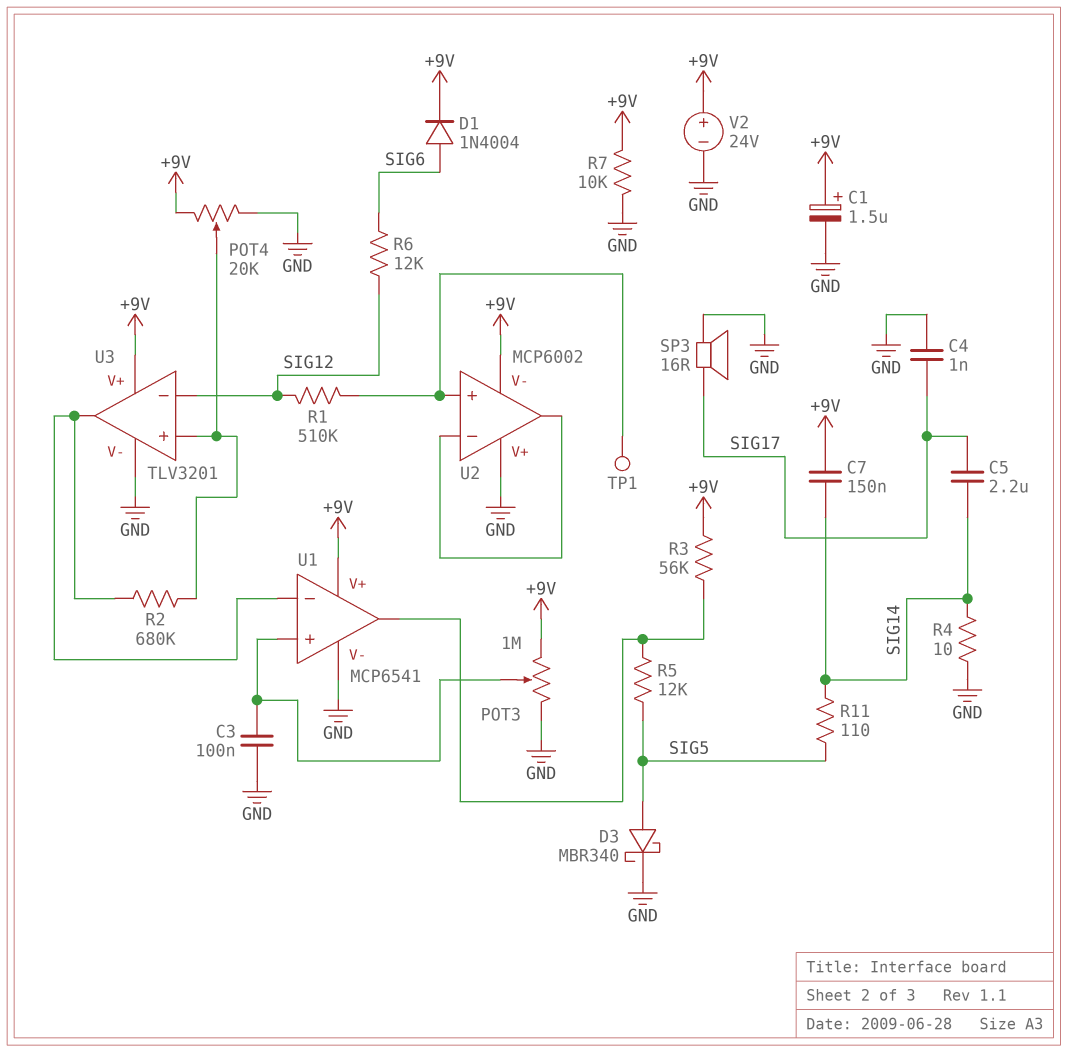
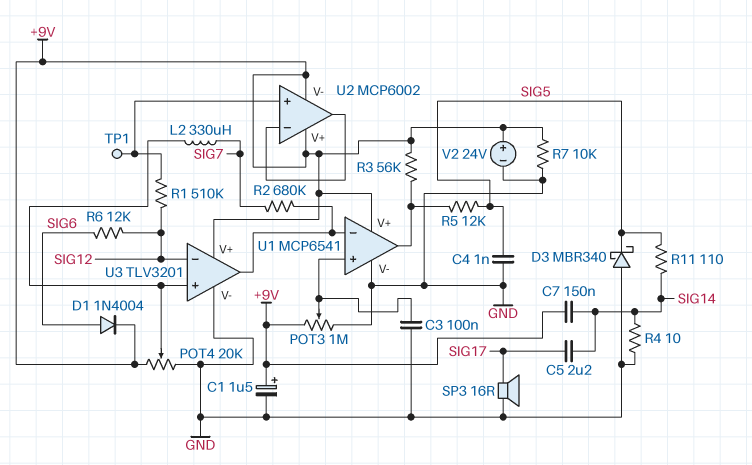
C4: 1nF (GND, SIG17) -> 1nF (GND, SIG5)
D3: schottky MBR340 (A SIG5, K GND) -> schottky MBR340 (A GND, K SIG5)
L2: none -> 330uH (SIG7, U3/in+)
R2: 680k (U1/in-, U3/in+) -> 680k (SIG7, U1/in-)
U2 pin V+: GND -> +9V

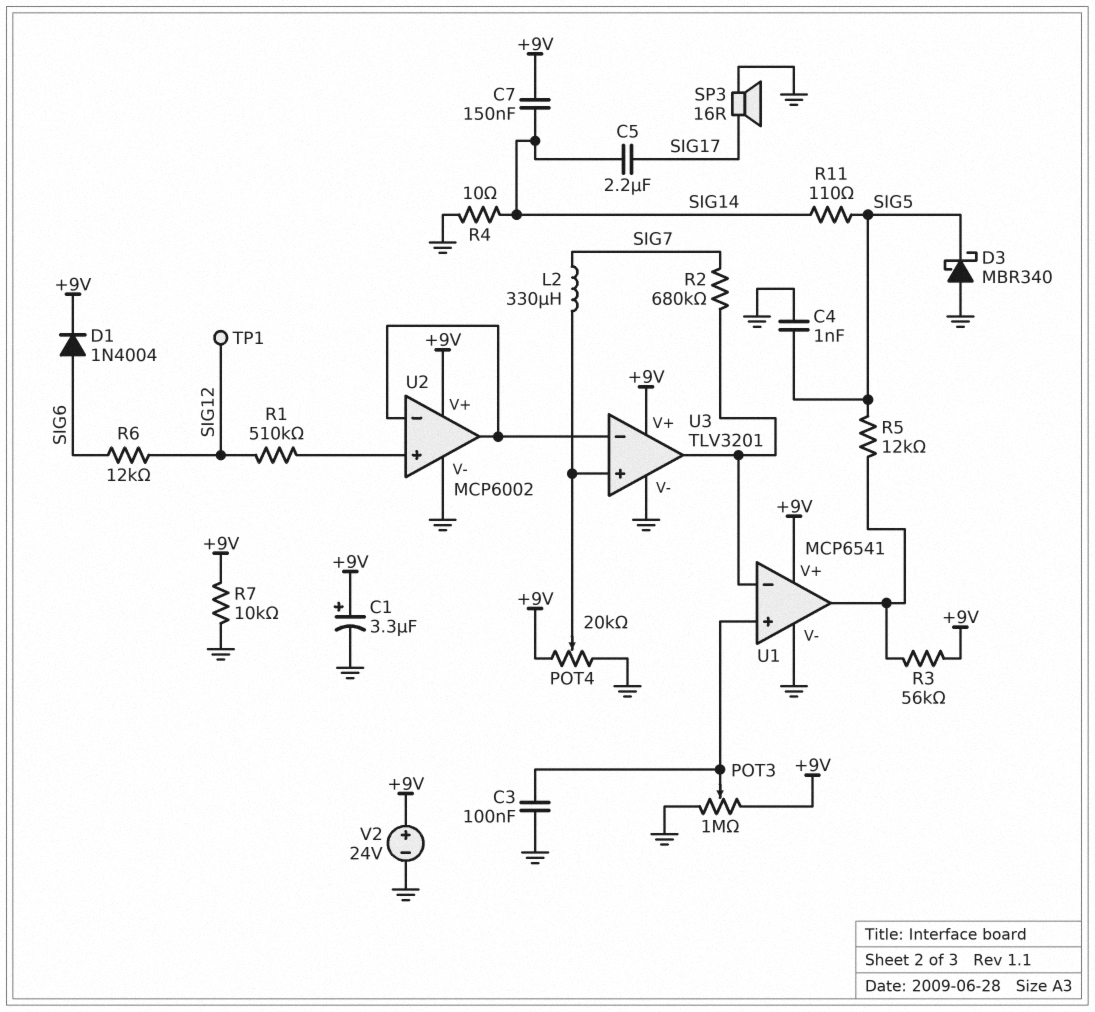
C1: 1.5uF (plus +9V, minus GND) -> 3.3uF (plus +9V, minus GND)
TP1: test point (U2/in+) -> test point (SIG12)
U2 pin V-: +9V -> GND
U3 pin in-: SIG12 -> U2/in-

